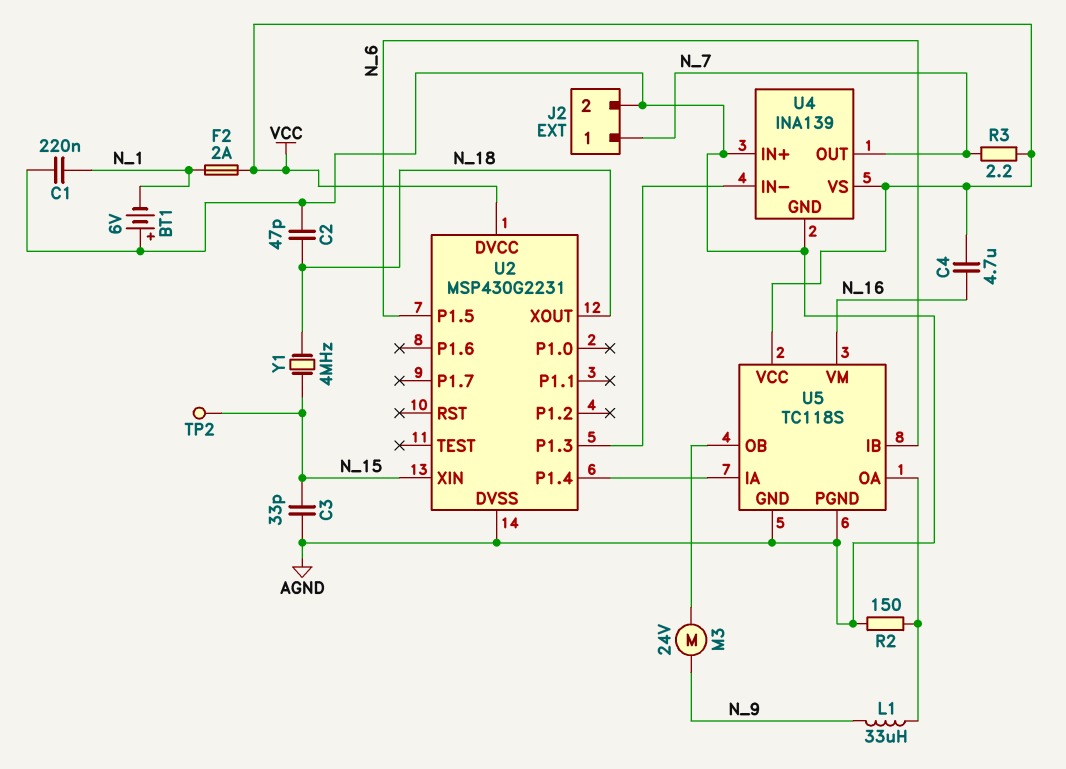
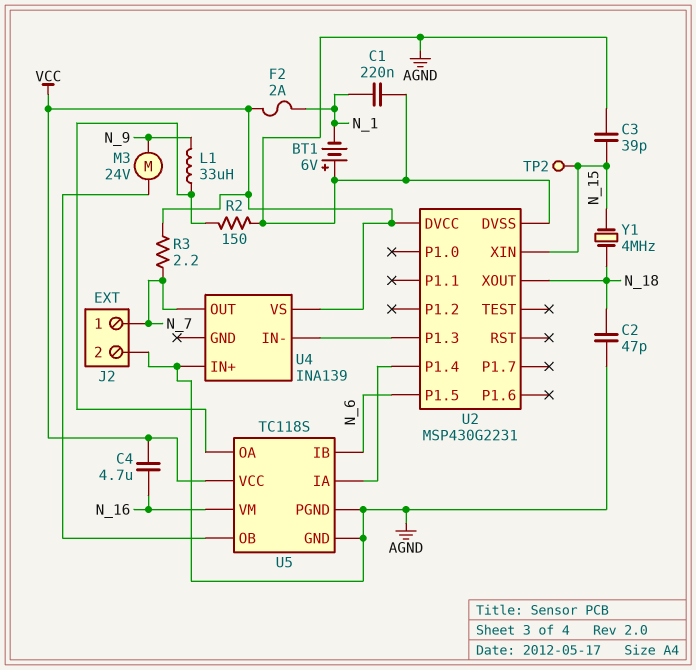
C3: 33pF (AGND, N_15) -> 39pF (AGND, N_15)
U4 pin GND: AGND -> none

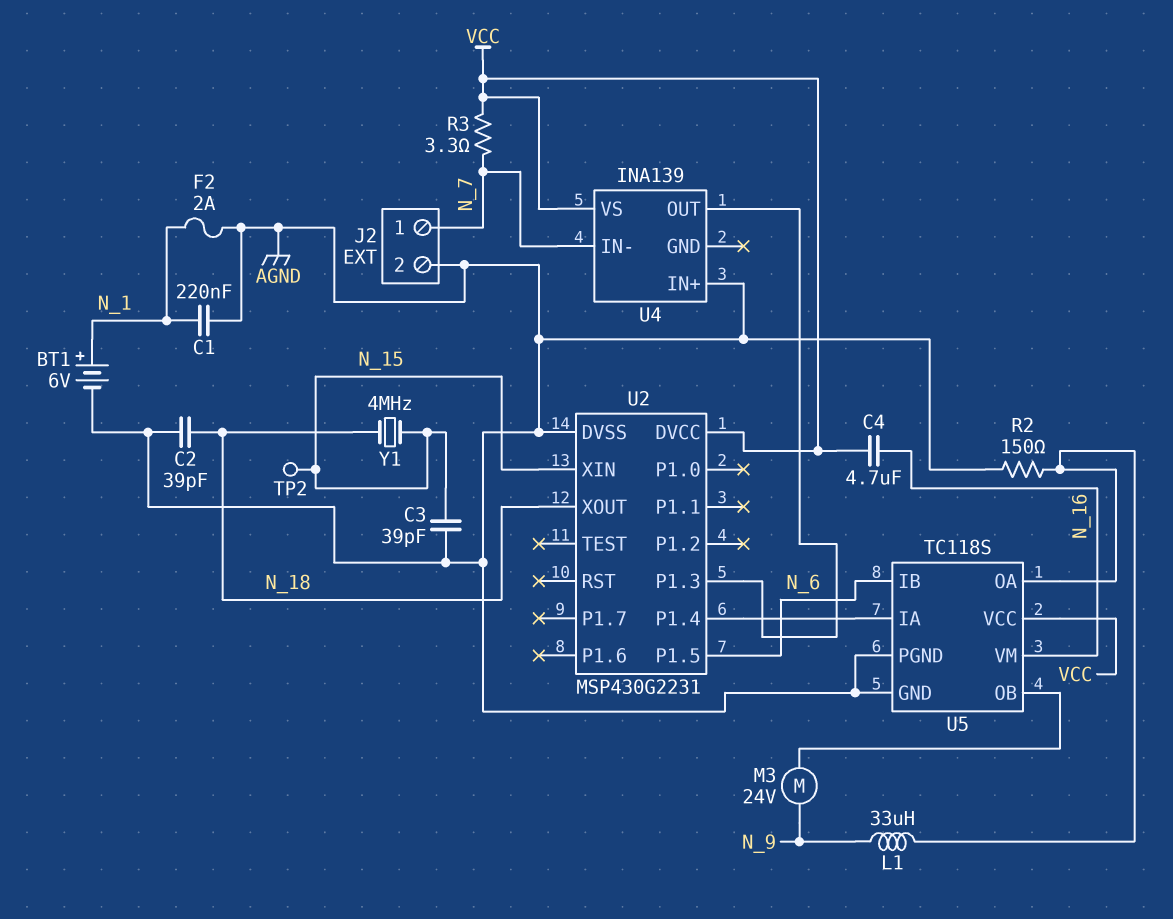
BT1: 6V (plus AGND, minus N_1) -> 6V (plus N_1, minus AGND)
C2: 47pF (AGND, N_18) -> 39pF (AGND, N_18)
F2: 2A (N_1, VCC) -> 2A (AGND, N_1)
R3: 2.2 (N_7, VCC) -> 3.3 (N_7, VCC)
U4 pin IN-: U2/P1.3 -> N_7
U4 pin OUT: N_7 -> U2/P1.3

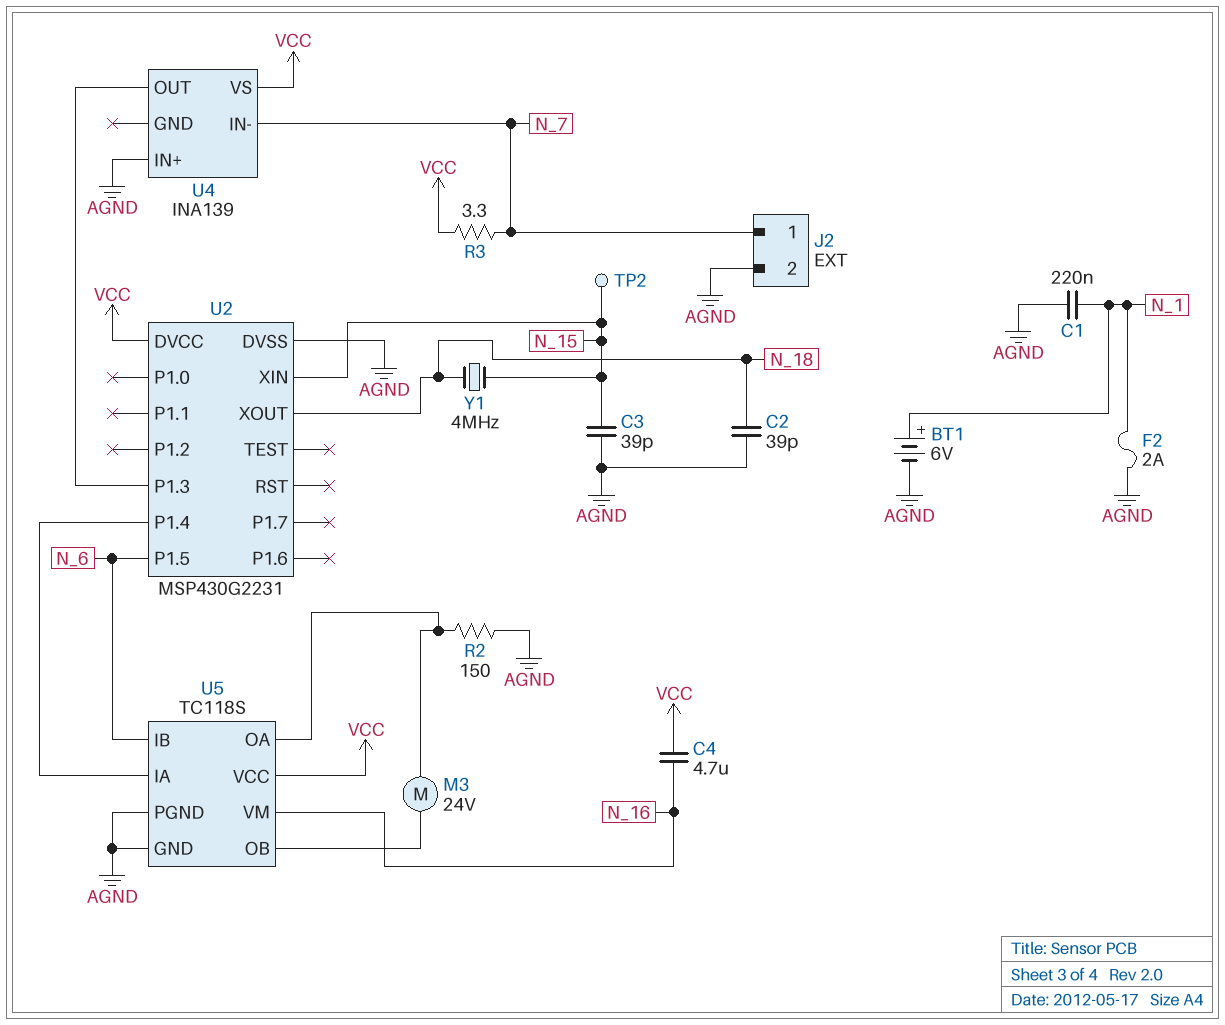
L1: 33uH (N_9, U5/OA) -> none
M3: motor 24V (N_9, U5/OB) -> motor 24V (U5/OA, U5/OB)

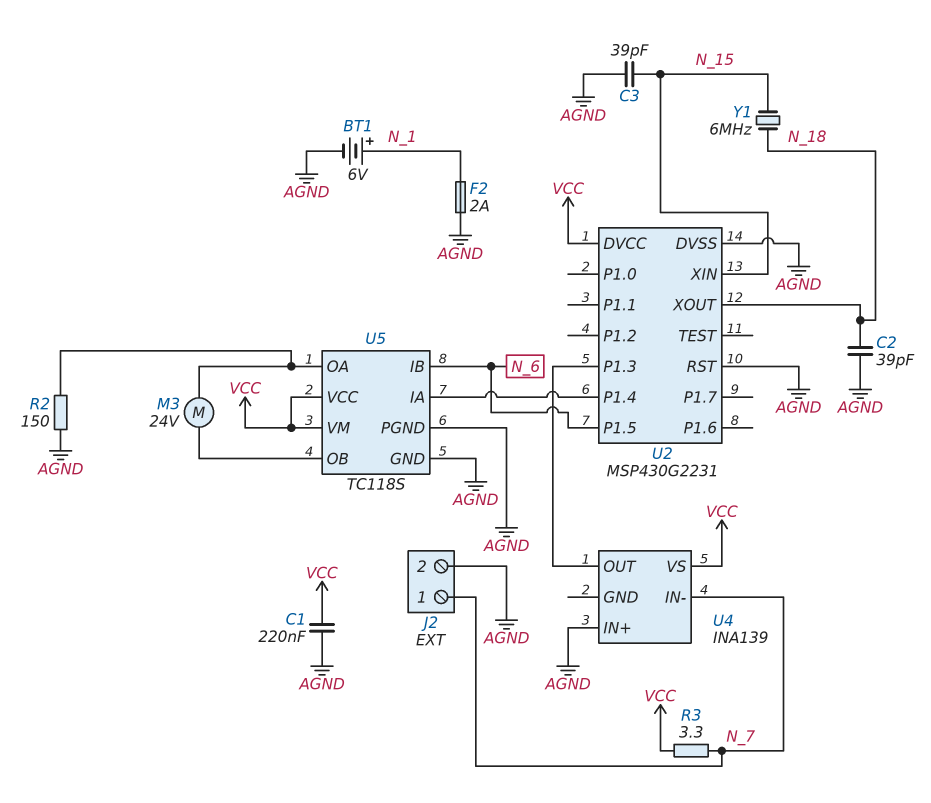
C1: 220nF (AGND, N_1) -> 220nF (AGND, VCC)
C4: 4.7uF (N_16, VCC) -> none
TP2: test point (N_15) -> none
U2 pin RST: none -> AGND
U5 pin VM: N_16 -> VCC
Y1: 4MHz (N_15, N_18) -> 6MHz (N_15, N_18)

